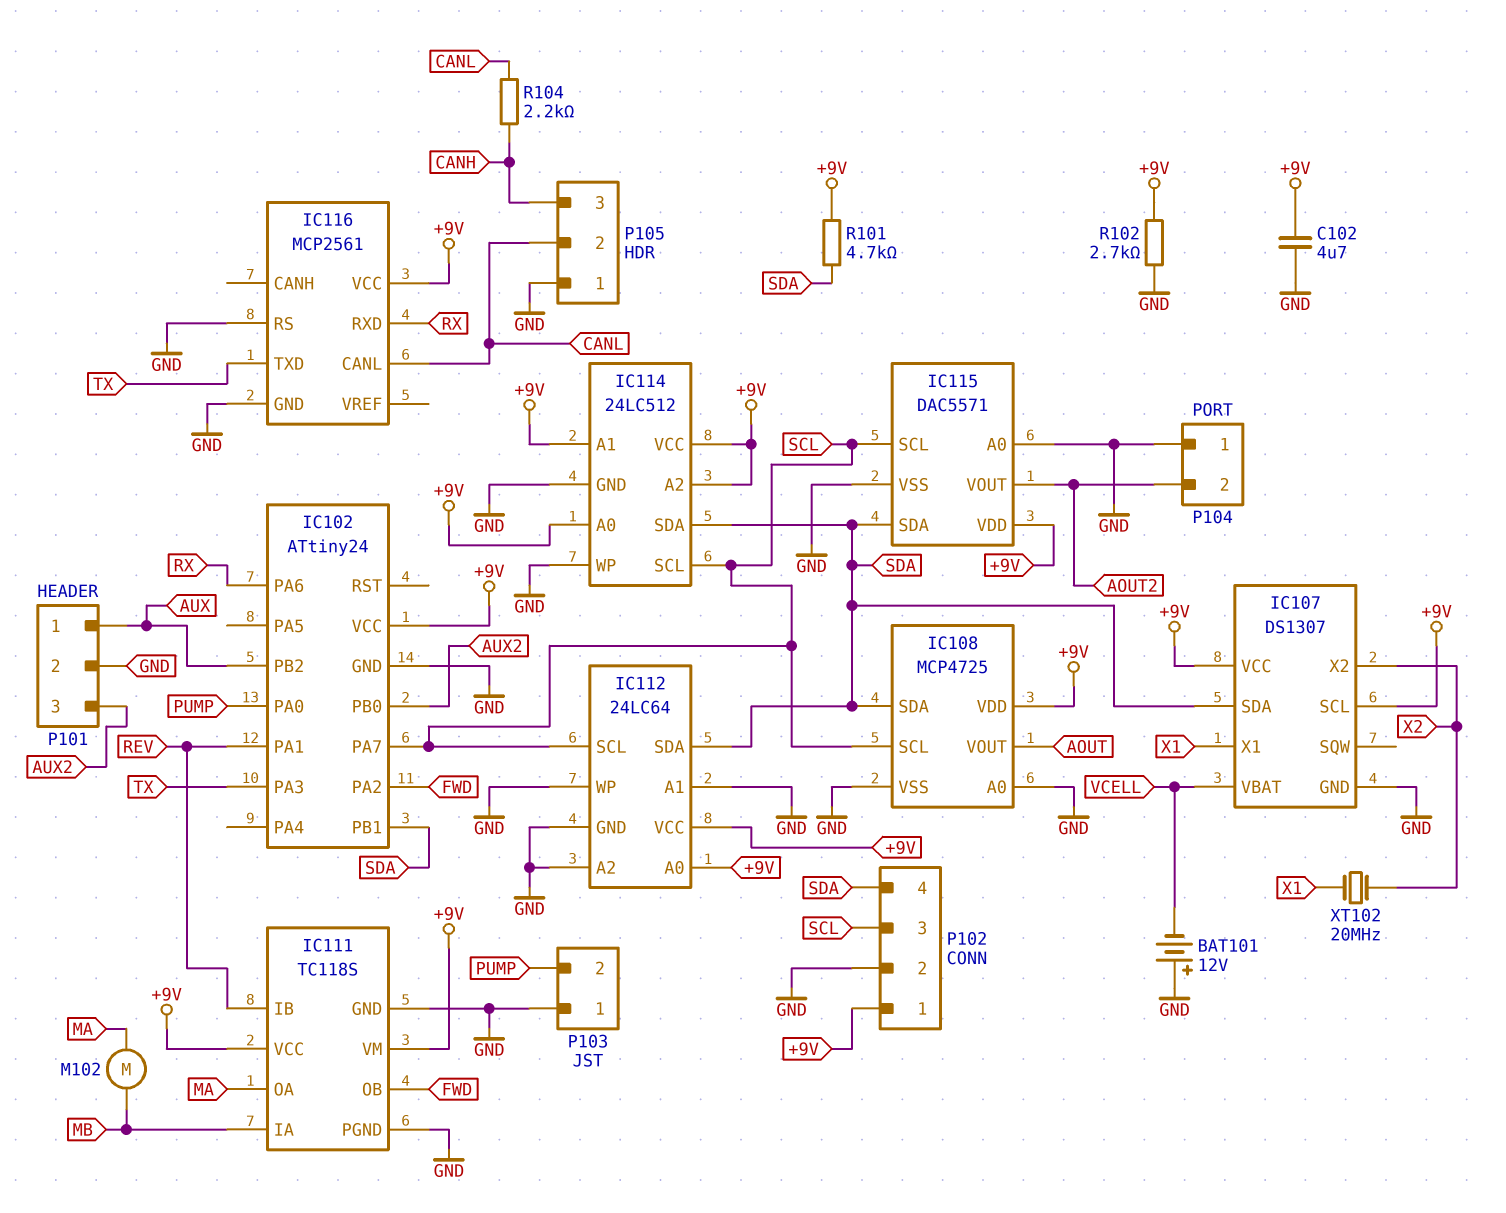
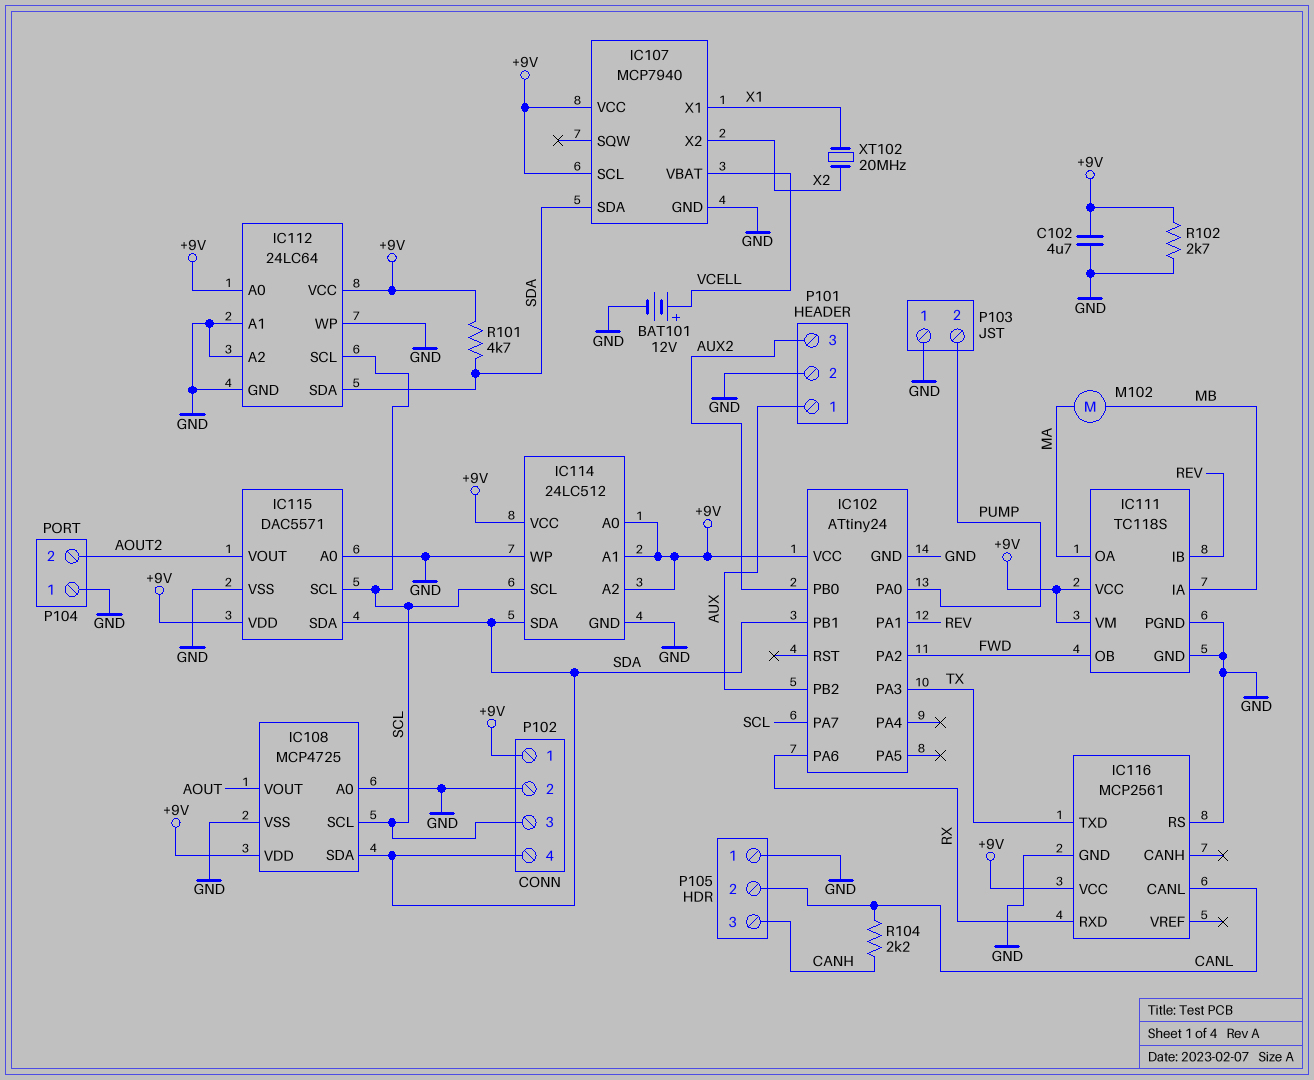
BAT101: 12V (plus GND, minus VCELL) -> 12V (plus VCELL, minus GND)
IC107: DS1307 -> MCP7940

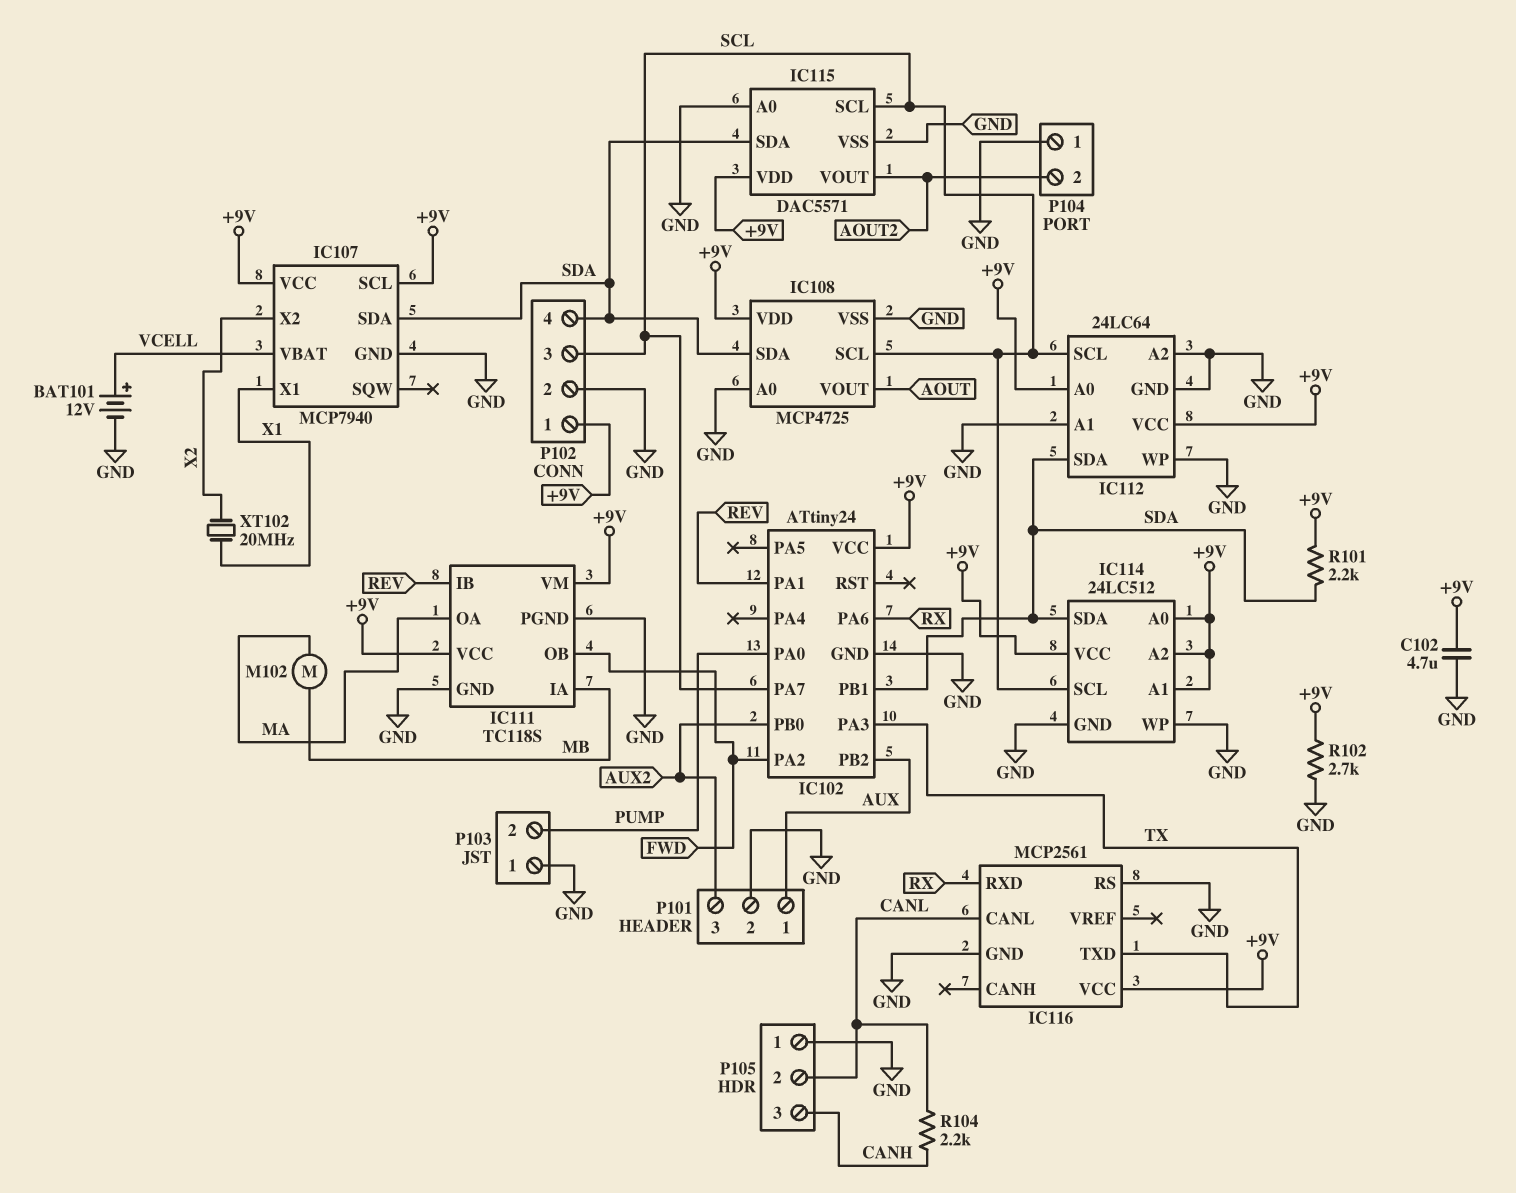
R101: 4.7k (+9V, SDA) -> 2.2k (+9V, SDA)

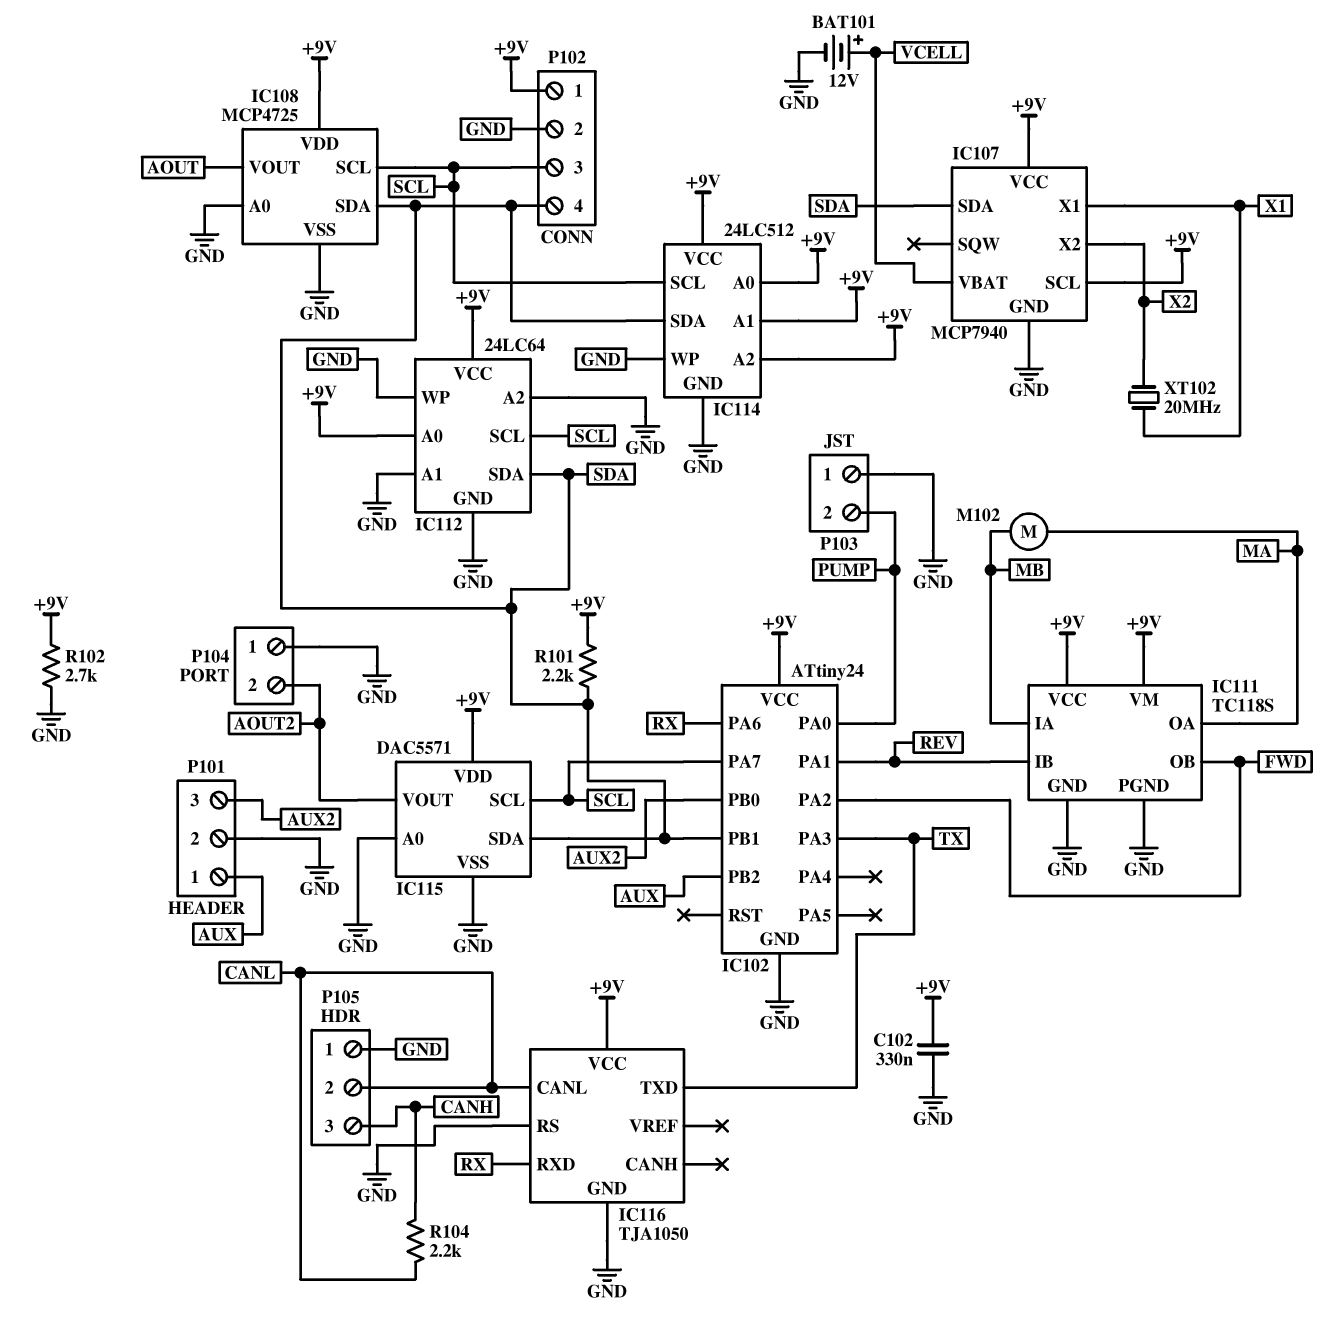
C102: 4.7uF (+9V, GND) -> 330nF (+9V, GND)
IC116: MCP2561 -> TJA1050

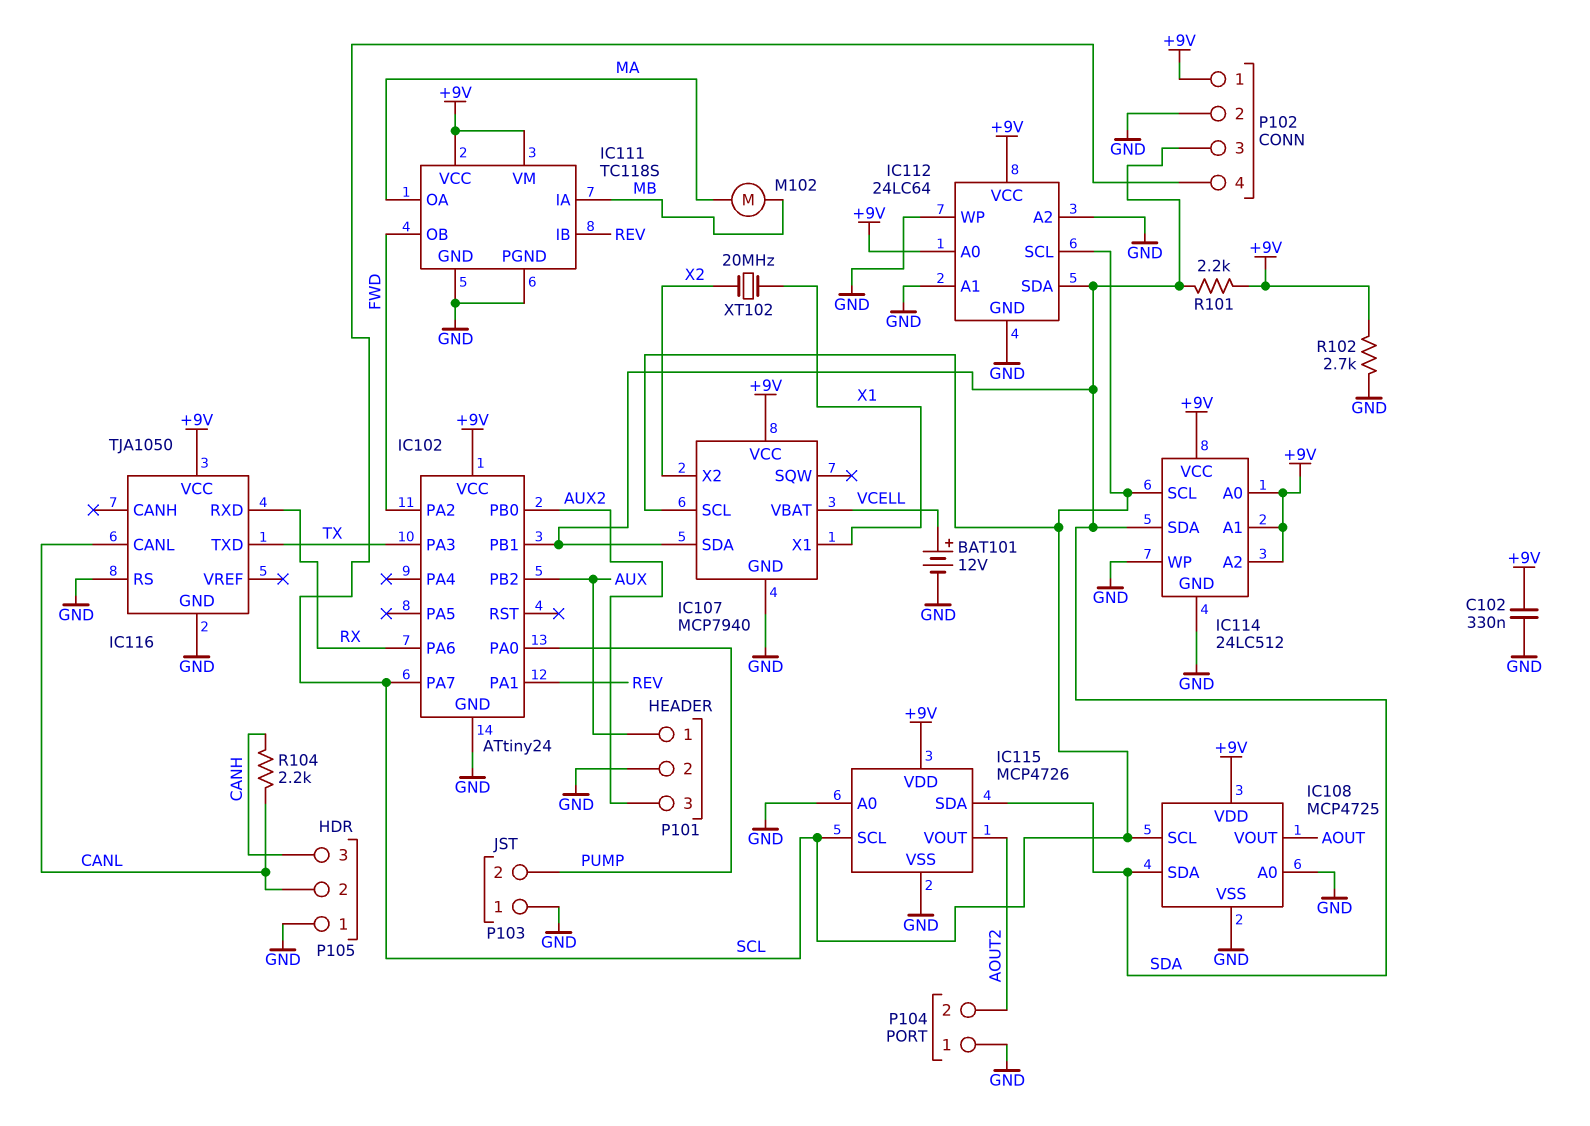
IC107 pin SCL: +9V -> SCL
IC115: DAC5571 -> MCP4726
P102 pin 3: SCL -> SDA
P102 pin 4: SDA -> SCL

